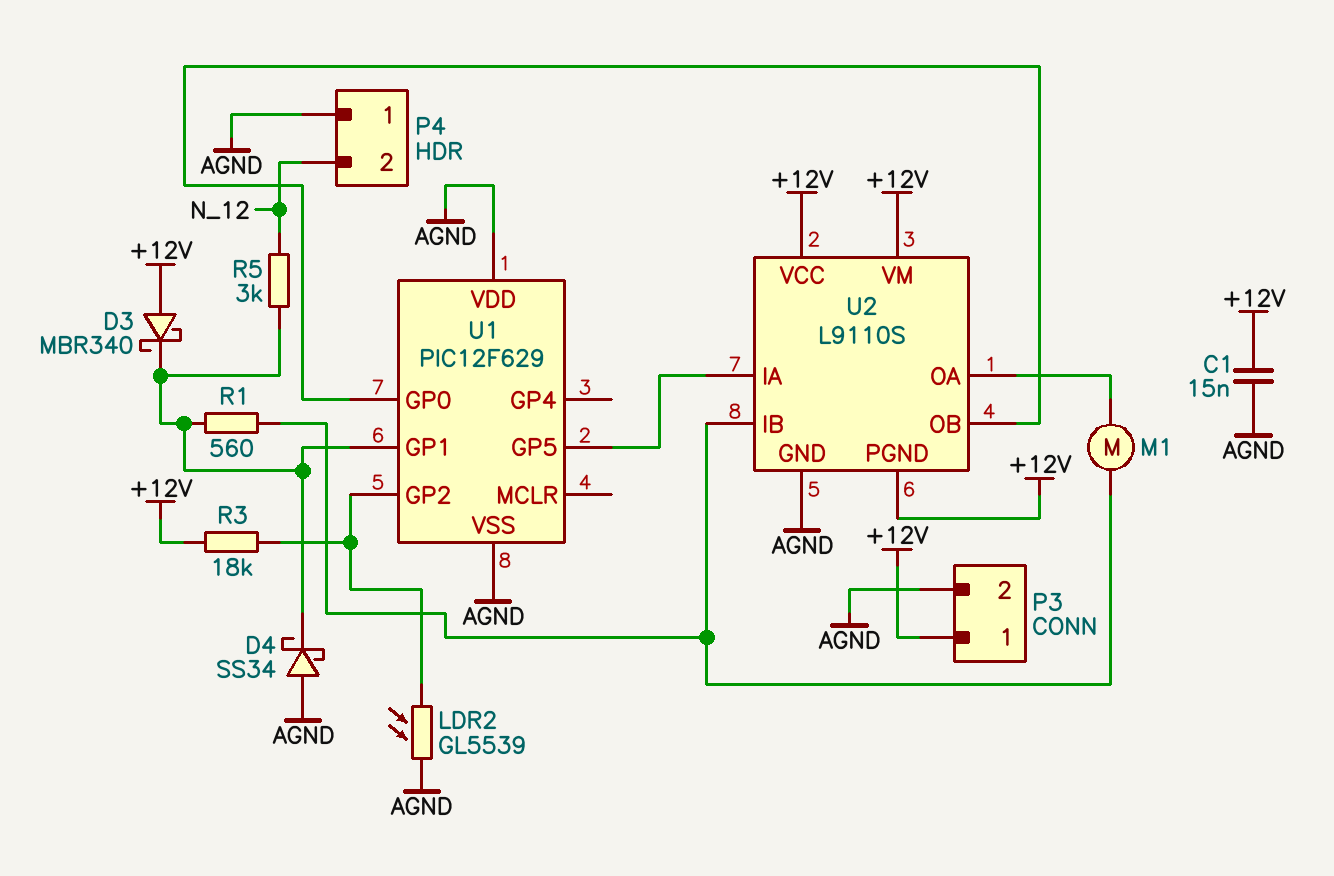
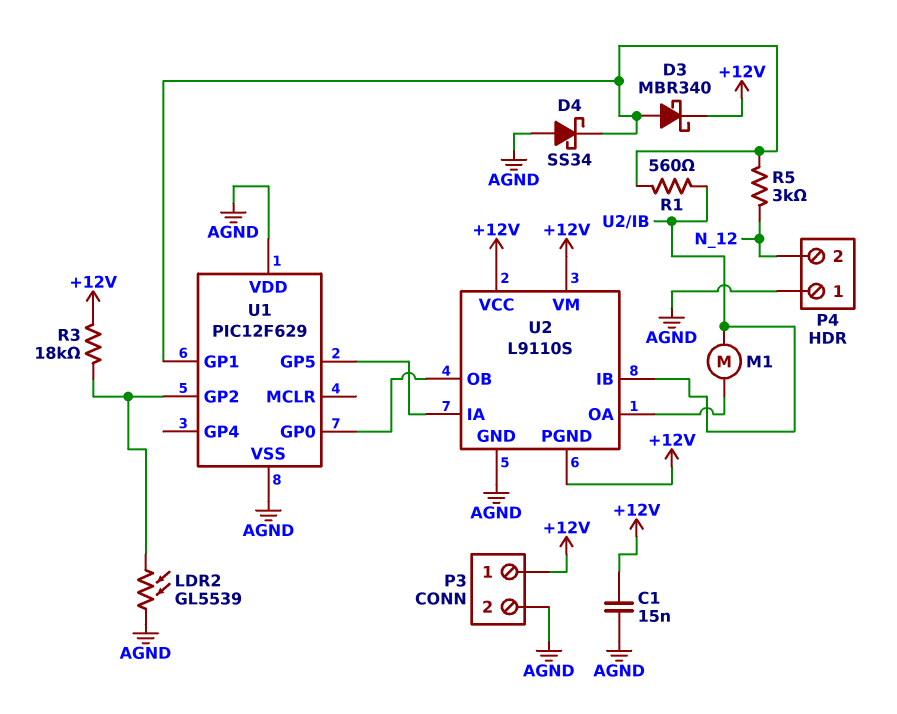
D3: schottky MBR340 (A +12V, K U1/GP1) -> schottky MBR340 (A U1/GP1, K +12V)

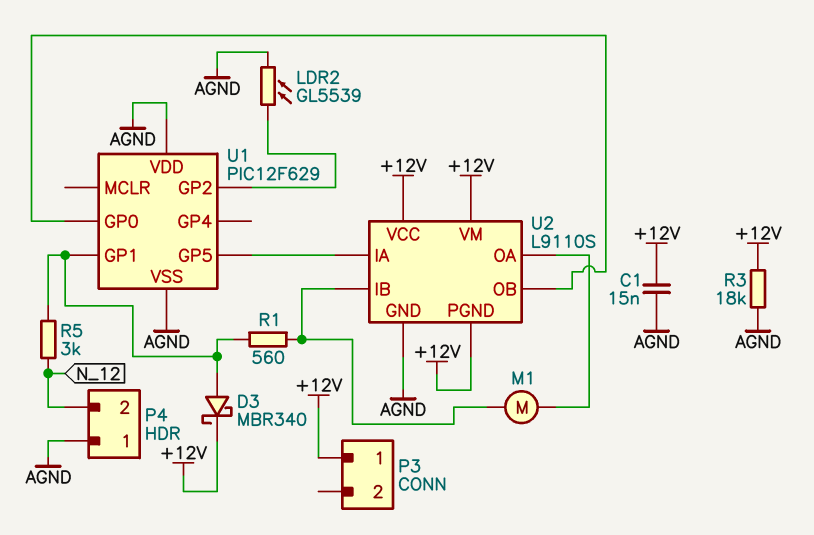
D4: schottky SS34 (A AGND, K U1/GP1) -> none
P3 pin 2: AGND -> none
R3: 18k (+12V, U1/GP2) -> 18k (+12V, AGND)

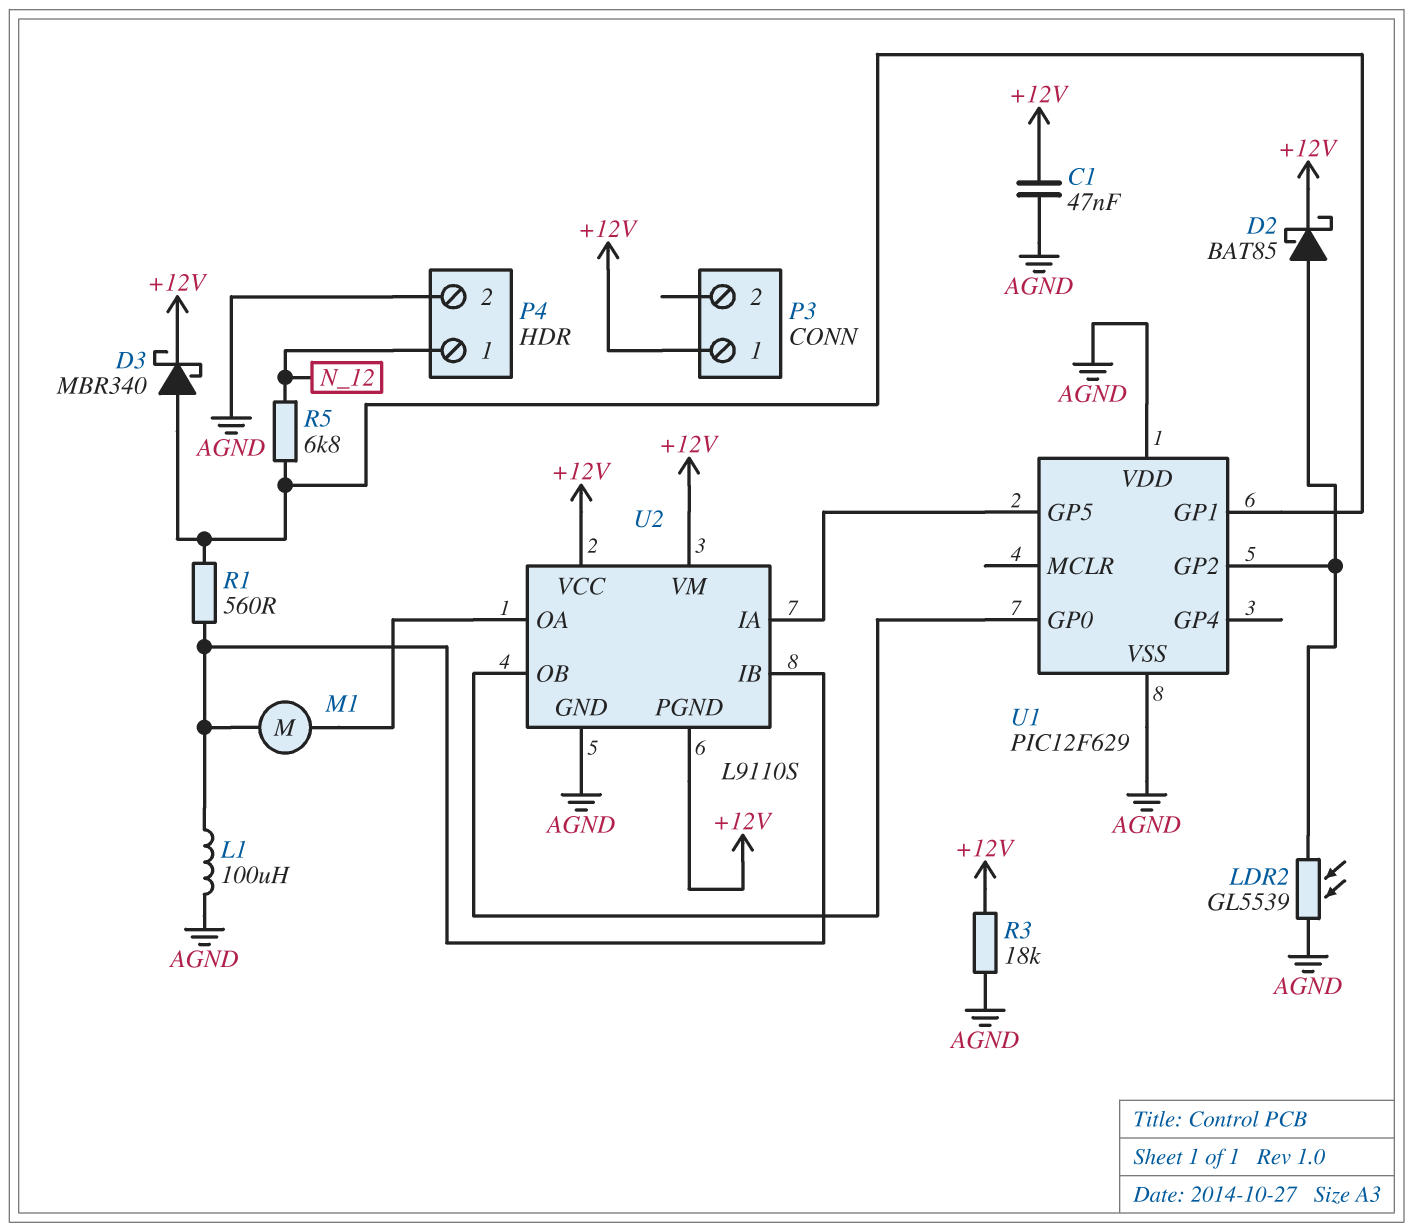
C1: 15nF (+12V, AGND) -> 47nF (+12V, AGND)
D2: none -> schottky BAT85 (A U1/GP2, K +12V)
L1: none -> 100uH (AGND, U2/IB)
P4 pin 1: AGND -> N_12
P4 pin 2: N_12 -> AGND
R5: 3k (N_12, U1/GP1) -> 6.8k (N_12, U1/GP1)

